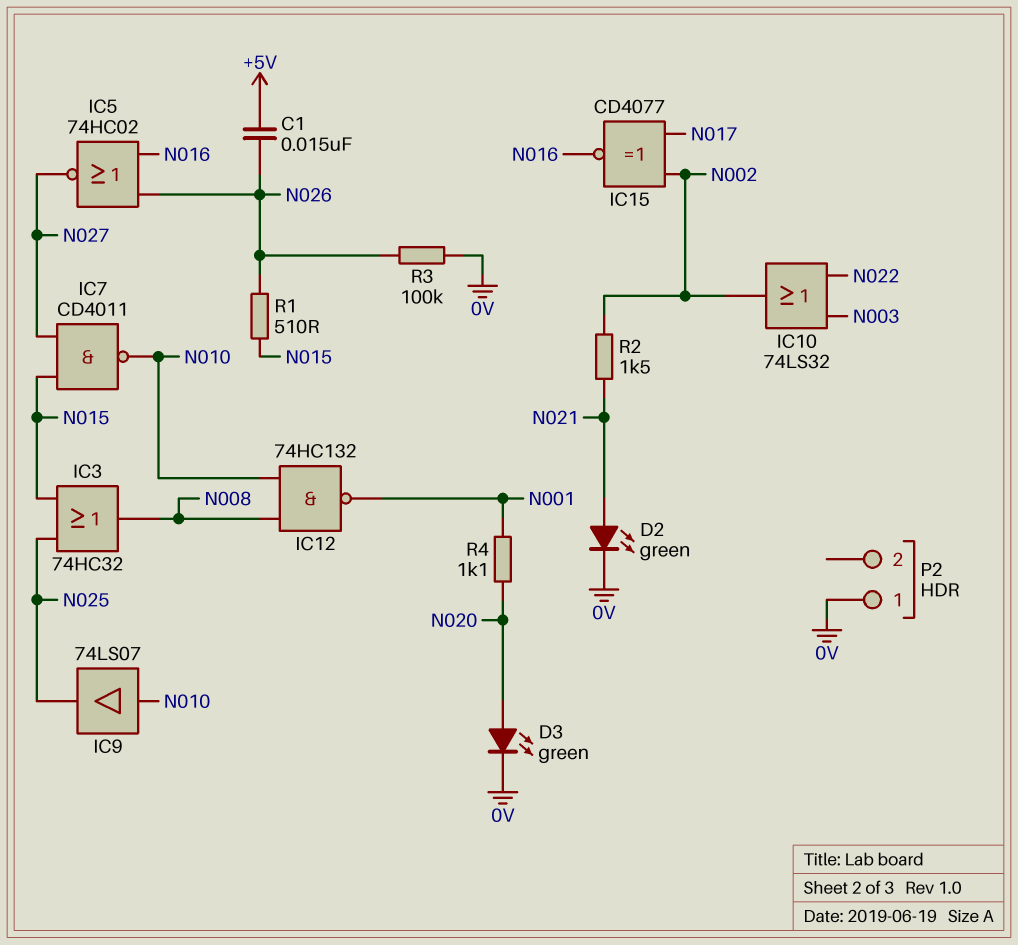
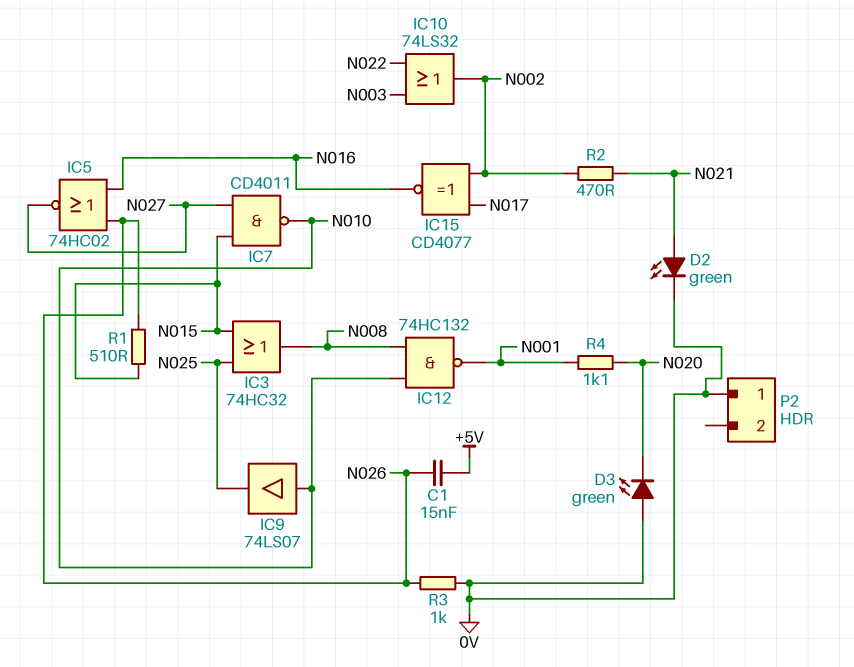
D3: LED green (A N020, K 0V) -> LED green (A 0V, K N020)
R2: 1.5k (N002, N021) -> 470 (N002, N021)
R3: 100k (0V, N026) -> 1k (0V, N026)

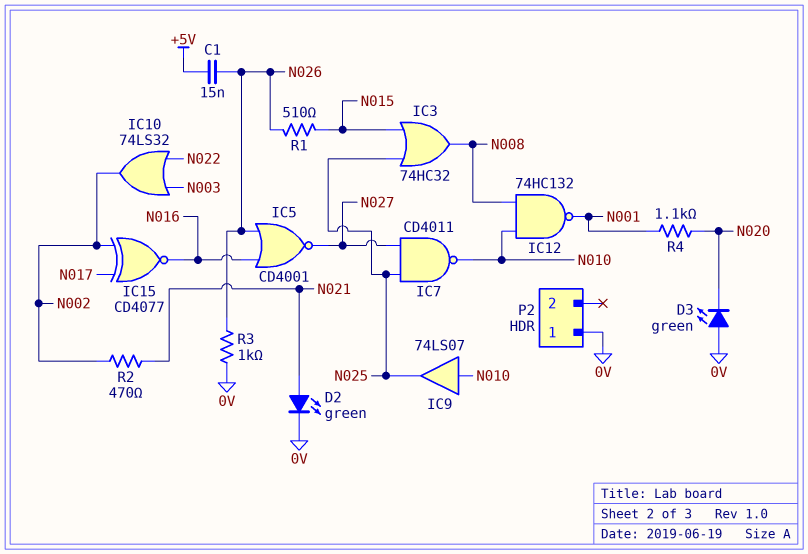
IC5: NOR 74HC02 (in N016, in N026, out N027) -> NOR CD4001 (in N016, in N026, out N027)
IC7: NAND CD4011 (in N015, in N027, out N010) -> NAND CD4011 (in N025, in N027, out N010)

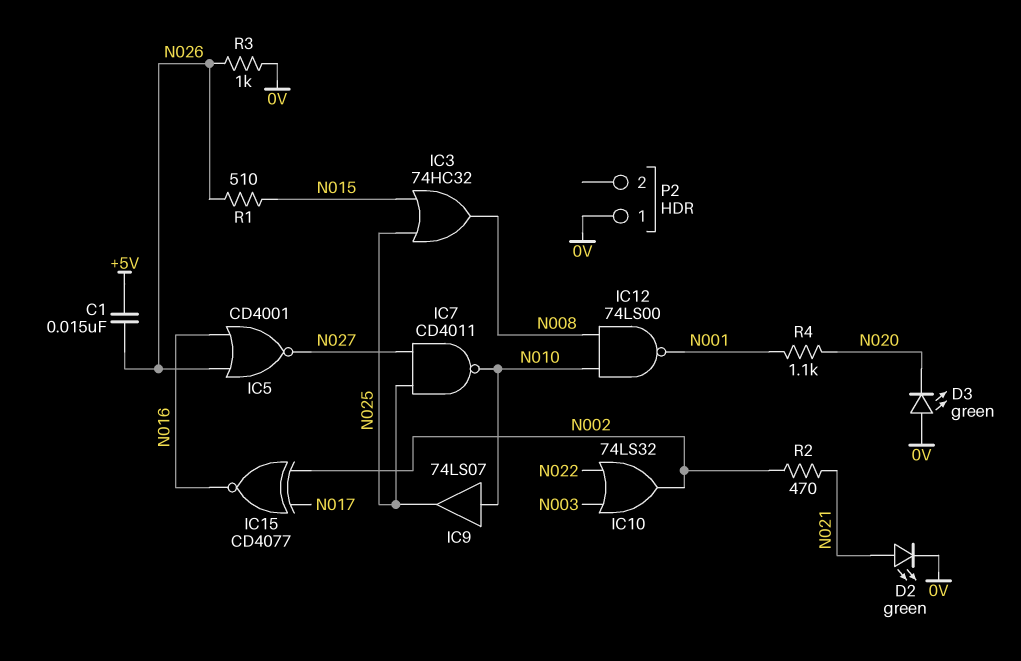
IC12: NAND 74HC132 (in N008, in N010, out N001) -> NAND 74LS00 (in N008, in N010, out N001)

